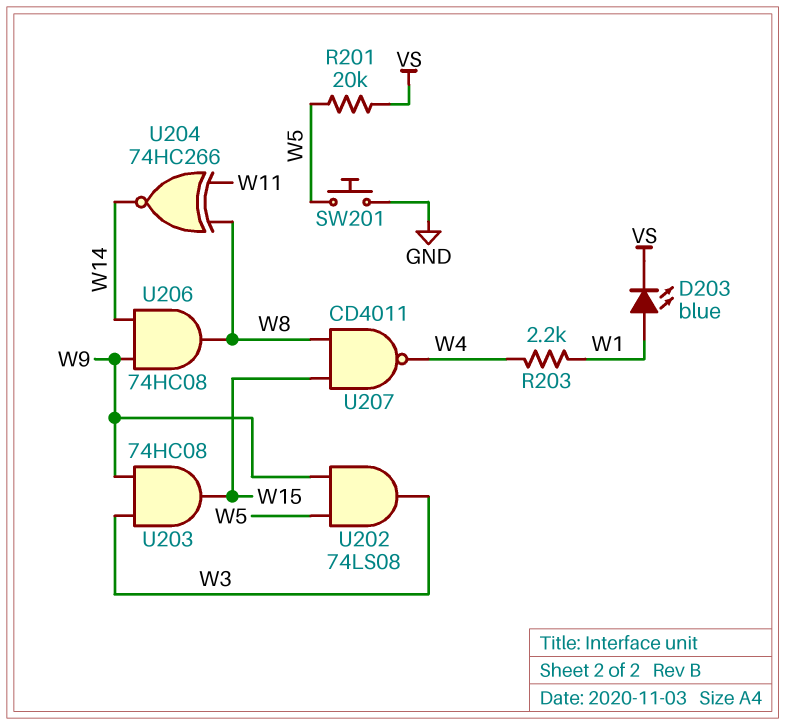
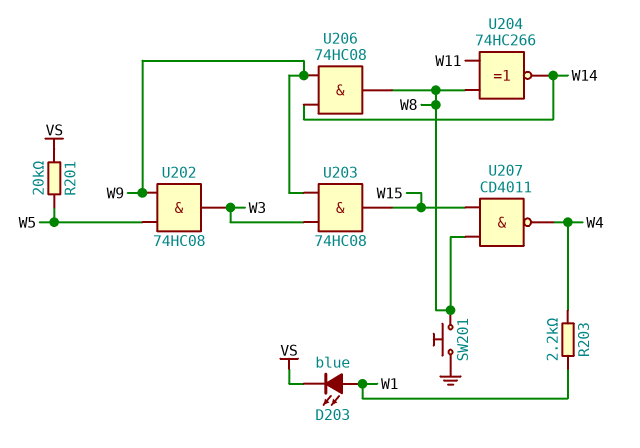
SW201: button (GND, W5) -> button (GND, W8)
U202: AND 74LS08 (in W5, in W9, out W3) -> AND 74HC08 (in W5, in W9, out W3)

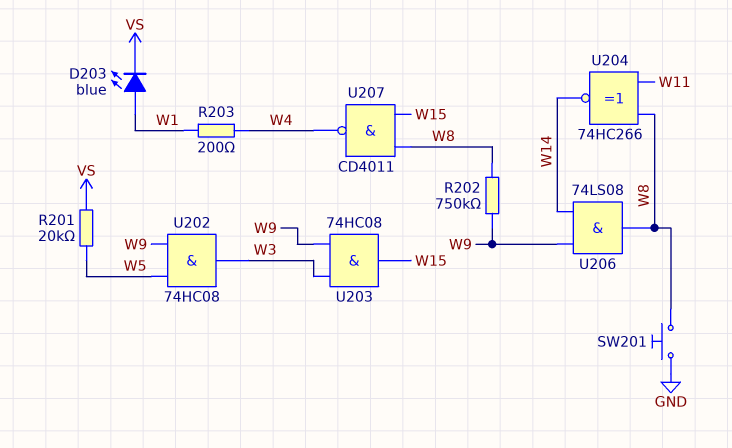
R202: none -> 750k (W8, W9)
R203: 2.2k (W1, W4) -> 200 (W1, W4)
U206: AND 74HC08 (in W9, in W14, out W8) -> AND 74LS08 (in W9, in W14, out W8)

